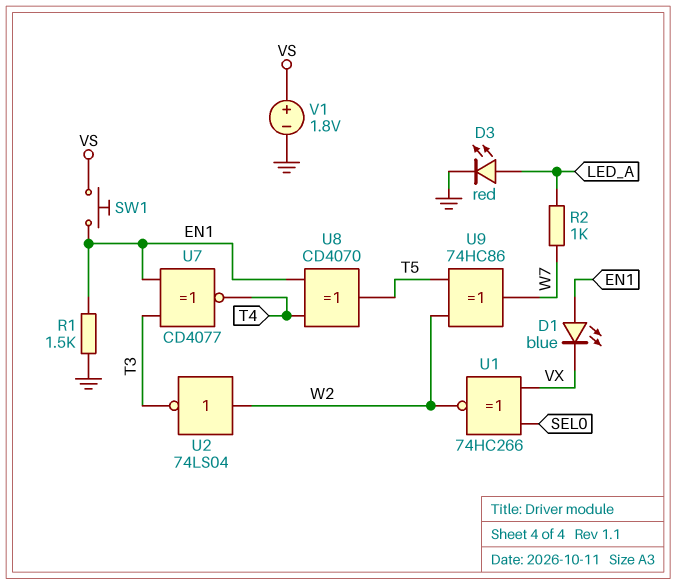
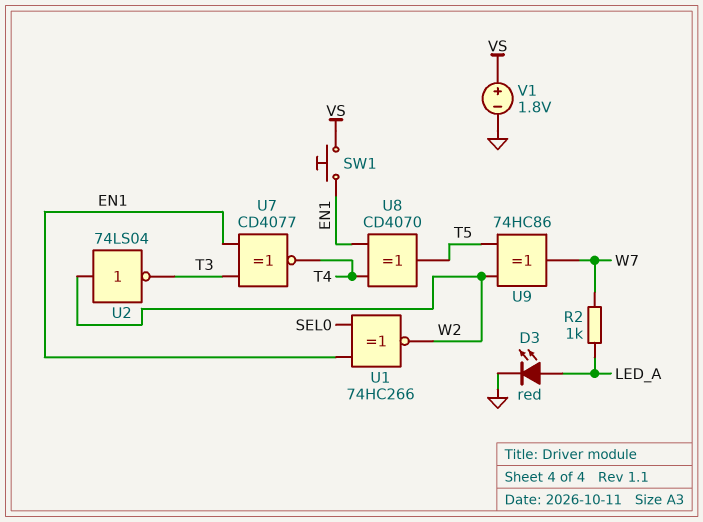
D1: LED blue (A EN1, K VX) -> none
R1: 1.5k (EN1, GND) -> none
U1: XNOR 74HC266 (in SEL0, in VX, out W2) -> XNOR 74HC266 (in EN1, in SEL0, out W2)

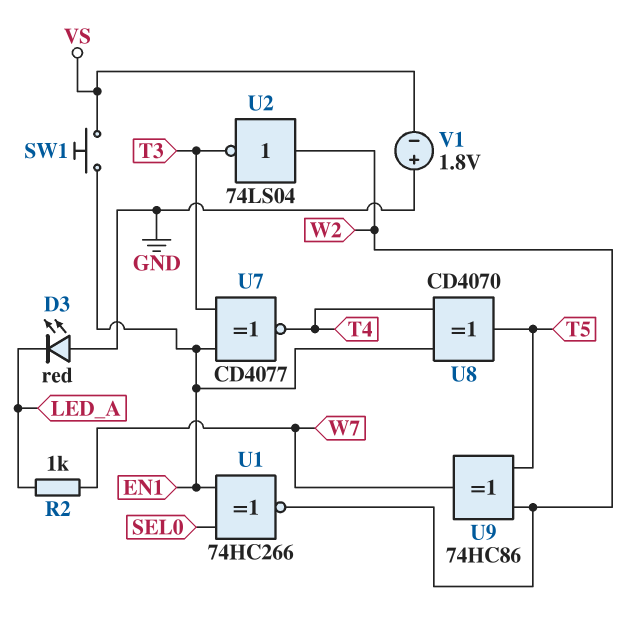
D3: LED red (A LED_A, K GND) -> LED red (A GND, K LED_A)
V1: 1.8V (plus VS, minus GND) -> 1.8V (plus GND, minus VS)

